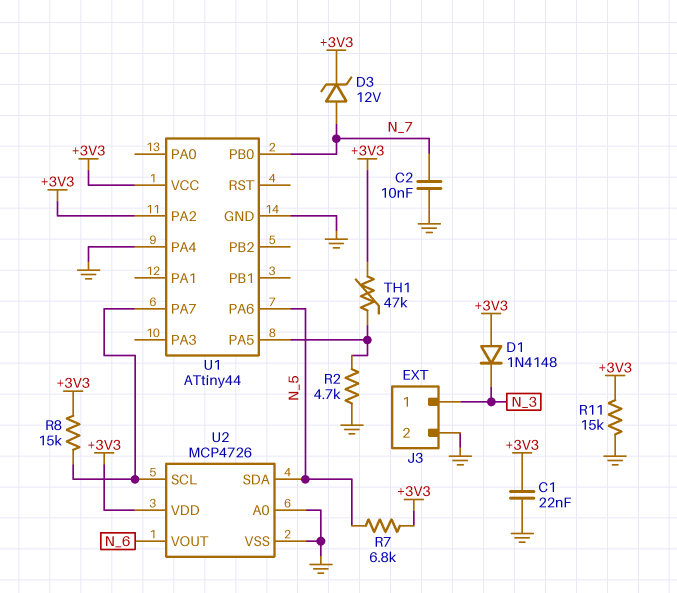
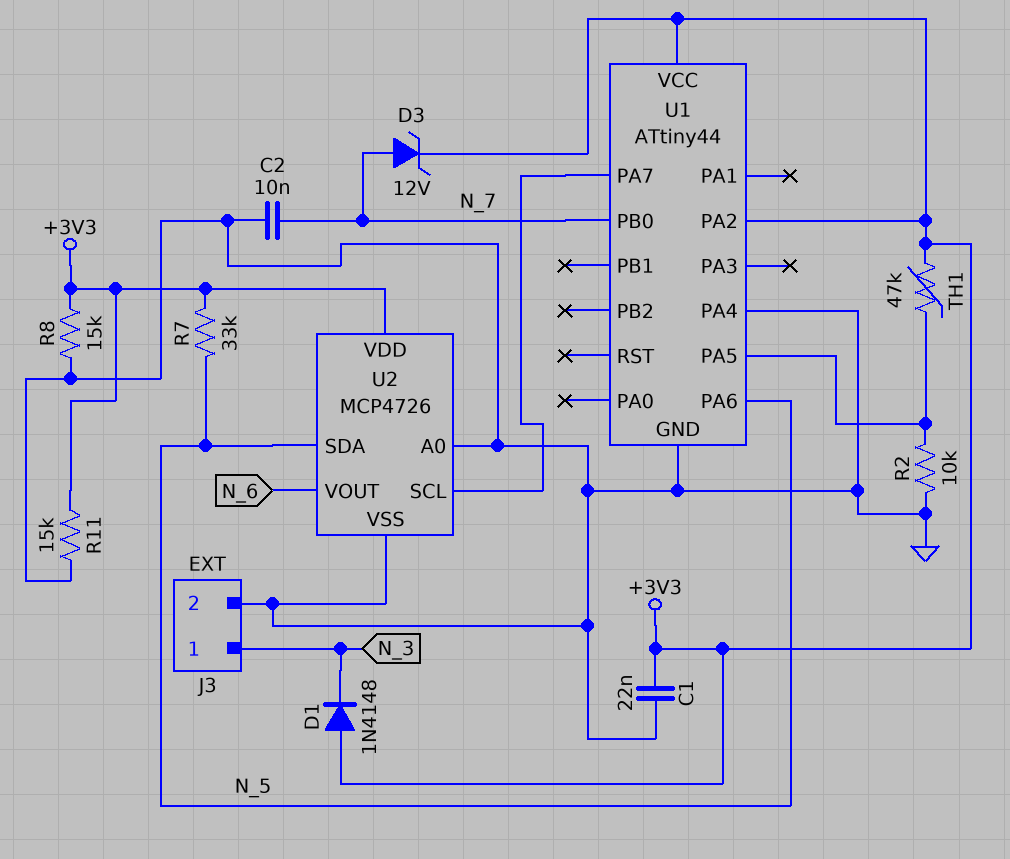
R2: 4.7k (GND, U1/PA5) -> 10k (GND, U1/PA5)
R7: 6.8k (+3V3, N_5) -> 33k (+3V3, N_5)
R8: 15k (+3V3, U1/PA7) -> 15k (+3V3, GND)

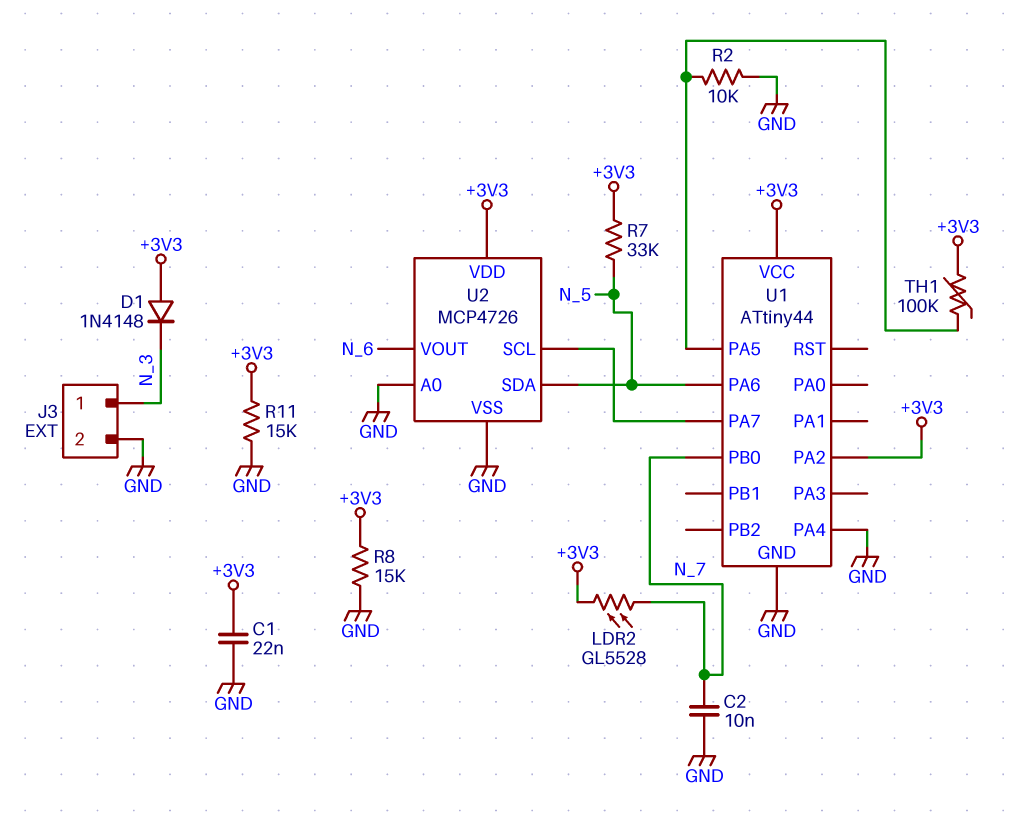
D3: zener 12V (A N_7, K +3V3) -> none
LDR2: none -> GL5528 (+3V3, N_7)
TH1: 47k (+3V3, U1/PA5) -> 100k (+3V3, U1/PA5)

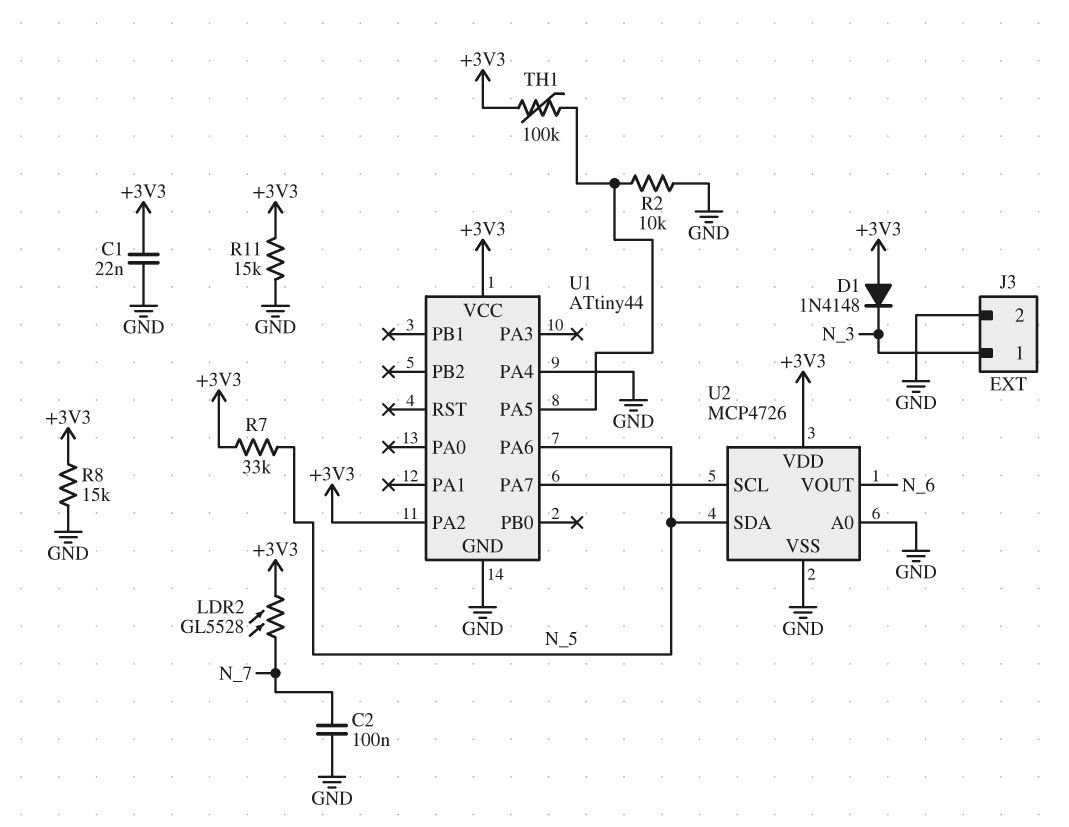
C2: 10nF (GND, N_7) -> 100nF (GND, N_7)
U1 pin PB0: N_7 -> none

